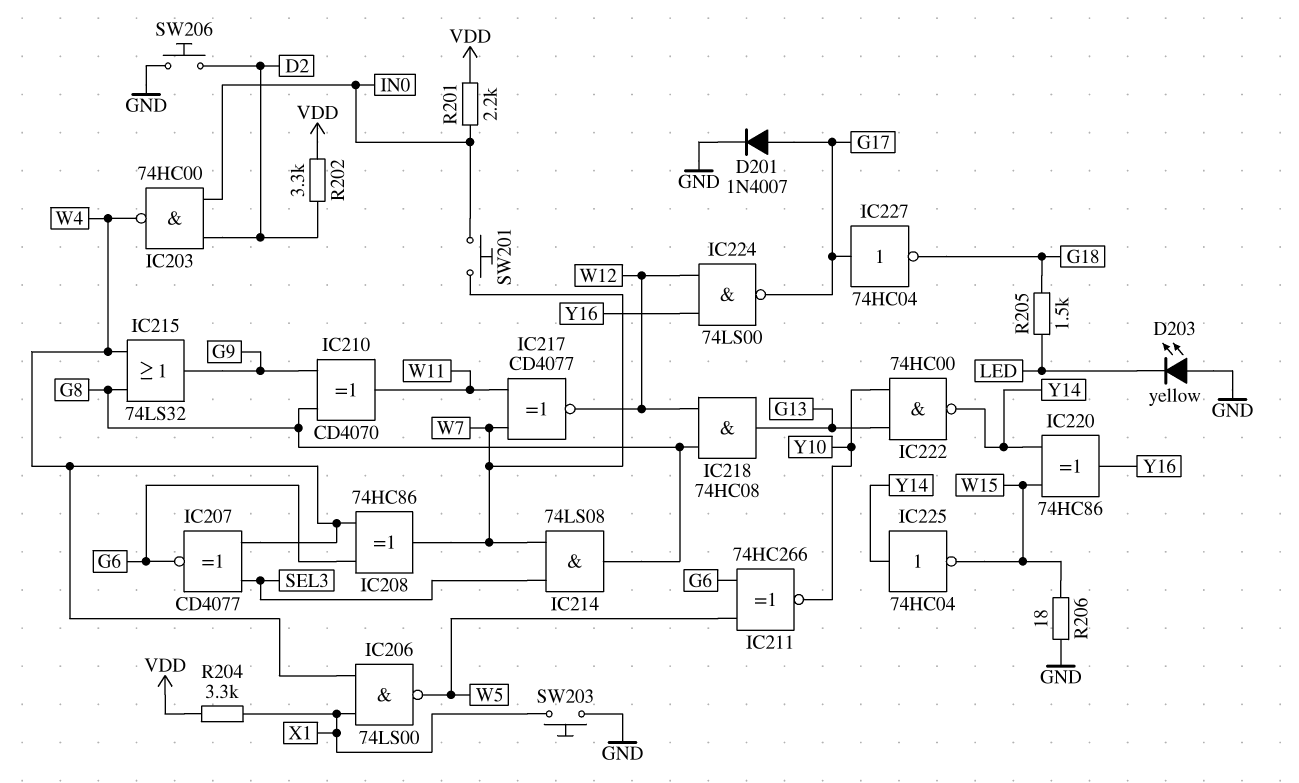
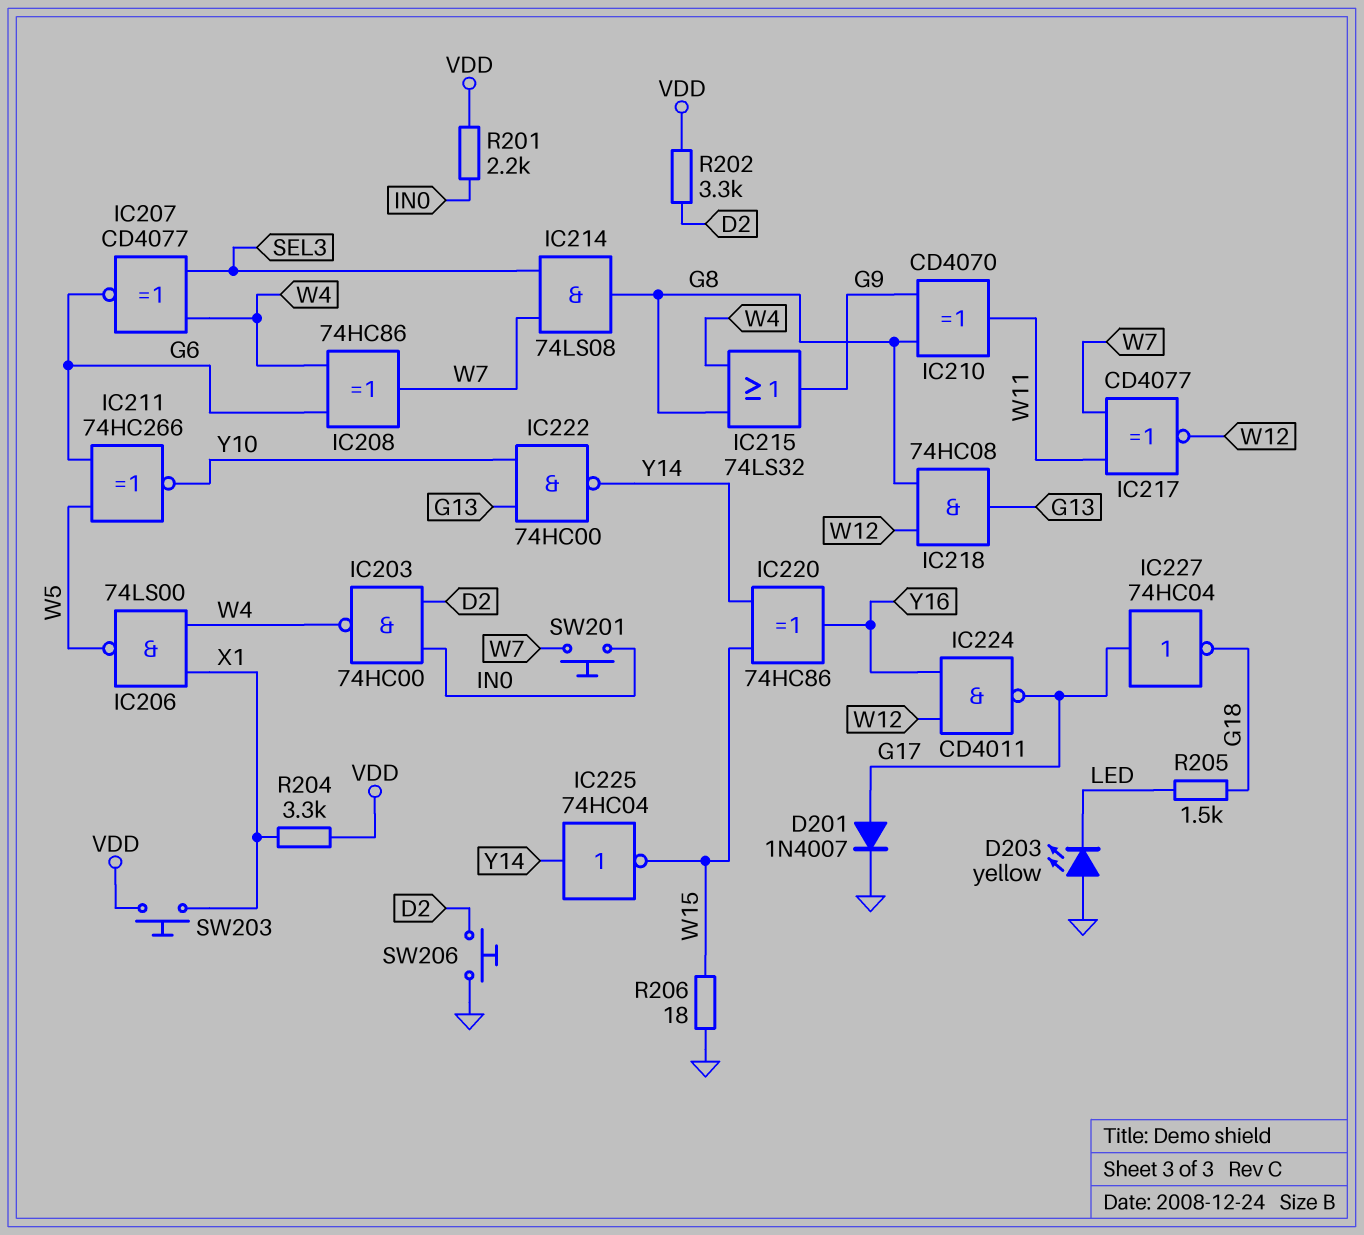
IC224: NAND 74LS00 (in W12, in Y16, out G17) -> NAND CD4011 (in W12, in Y16, out G17)
SW203: button (GND, X1) -> button (VDD, X1)

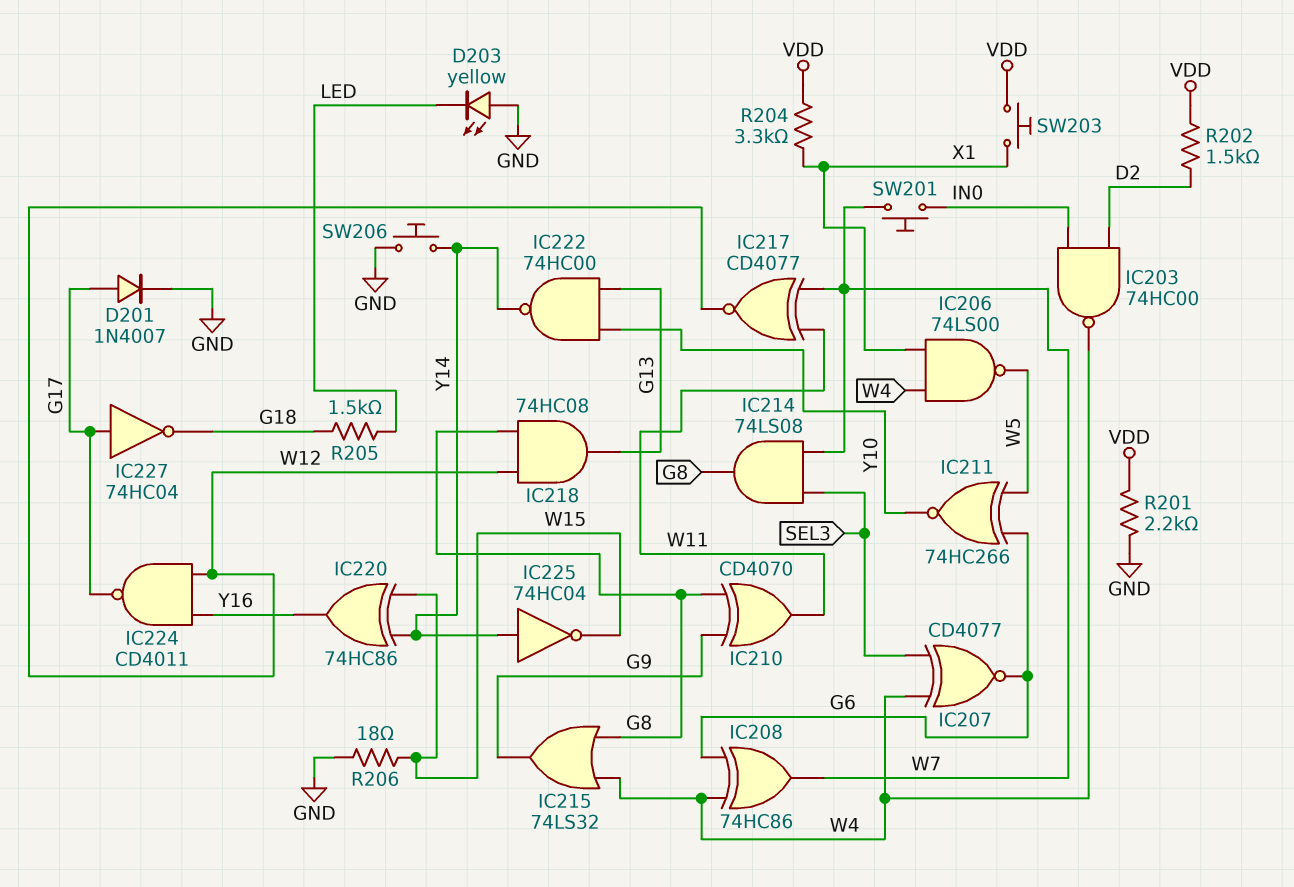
R201: 2.2k (IN0, VDD) -> 2.2k (GND, VDD)
R202: 3.3k (D2, VDD) -> 1.5k (D2, VDD)
SW206: button (D2, GND) -> button (GND, Y14)

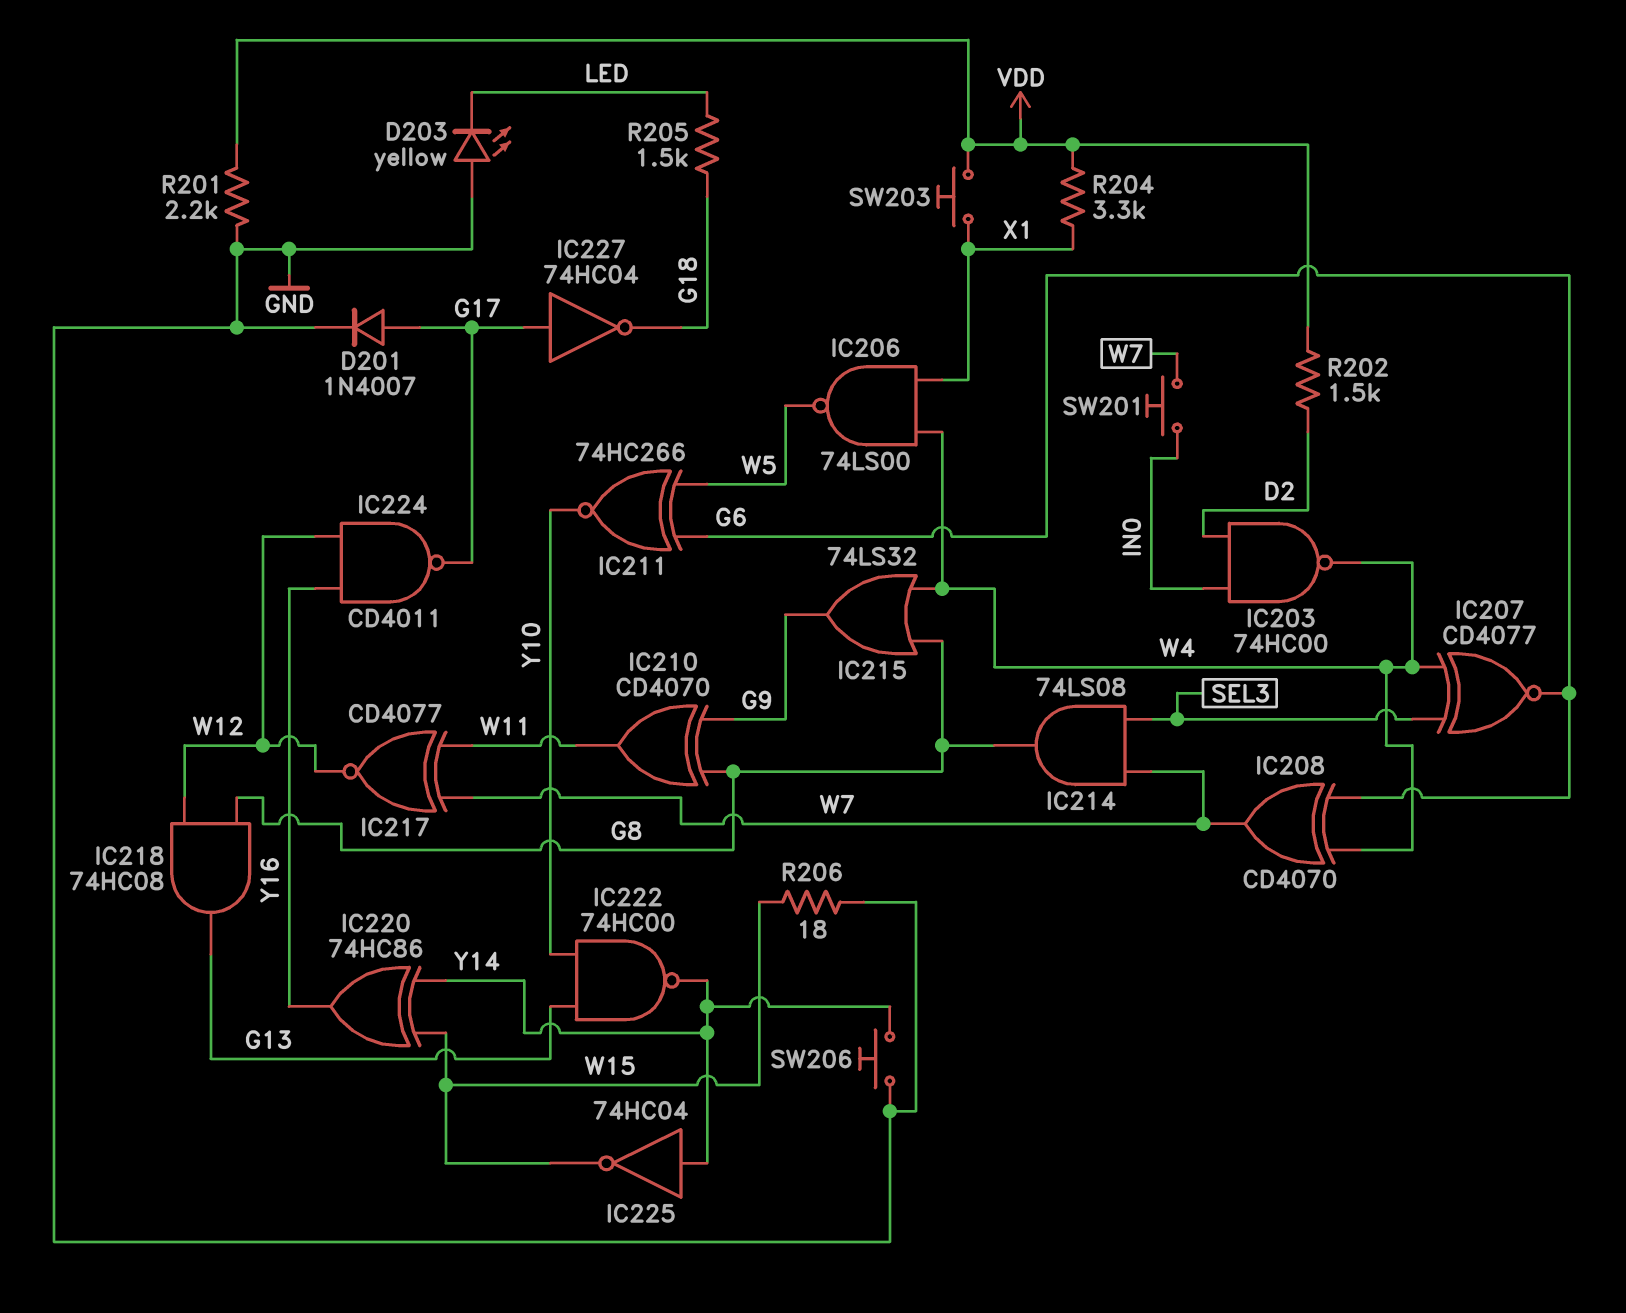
IC208: XOR 74HC86 (in G6, in W4, out W7) -> XOR CD4070 (in G6, in W4, out W7)

